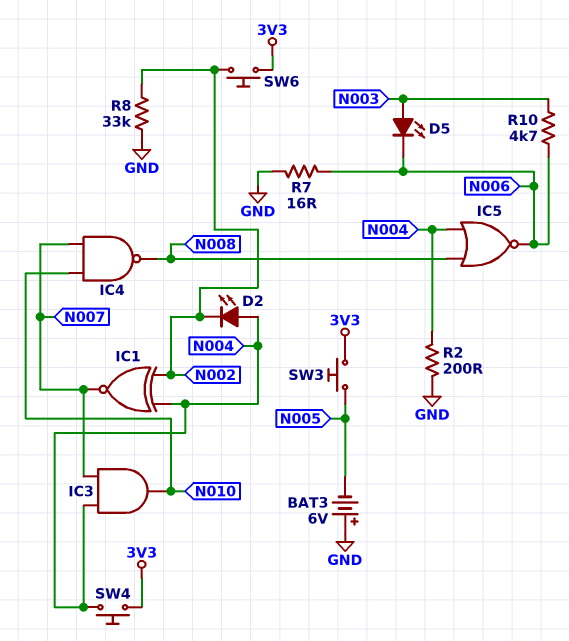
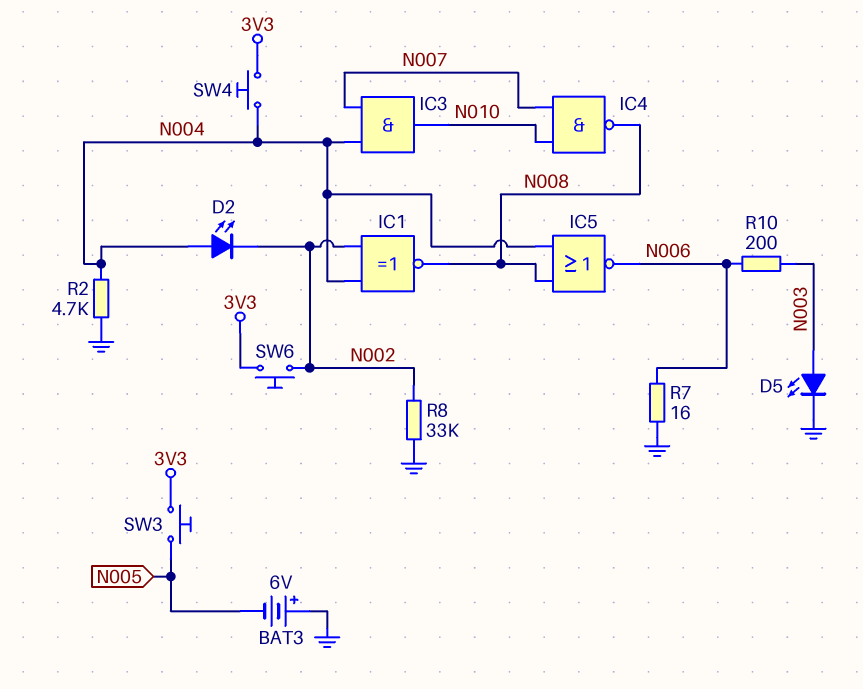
D5: LED (A N003, K N006) -> LED (A N003, K GND)
IC1: XNOR (in N002, in N004, out N007) -> XNOR (in N002, in N004, out N008)
R2: 200 (GND, N004) -> 4.7k (GND, N004)
R10: 4.7k (N003, N006) -> 200 (N003, N006)

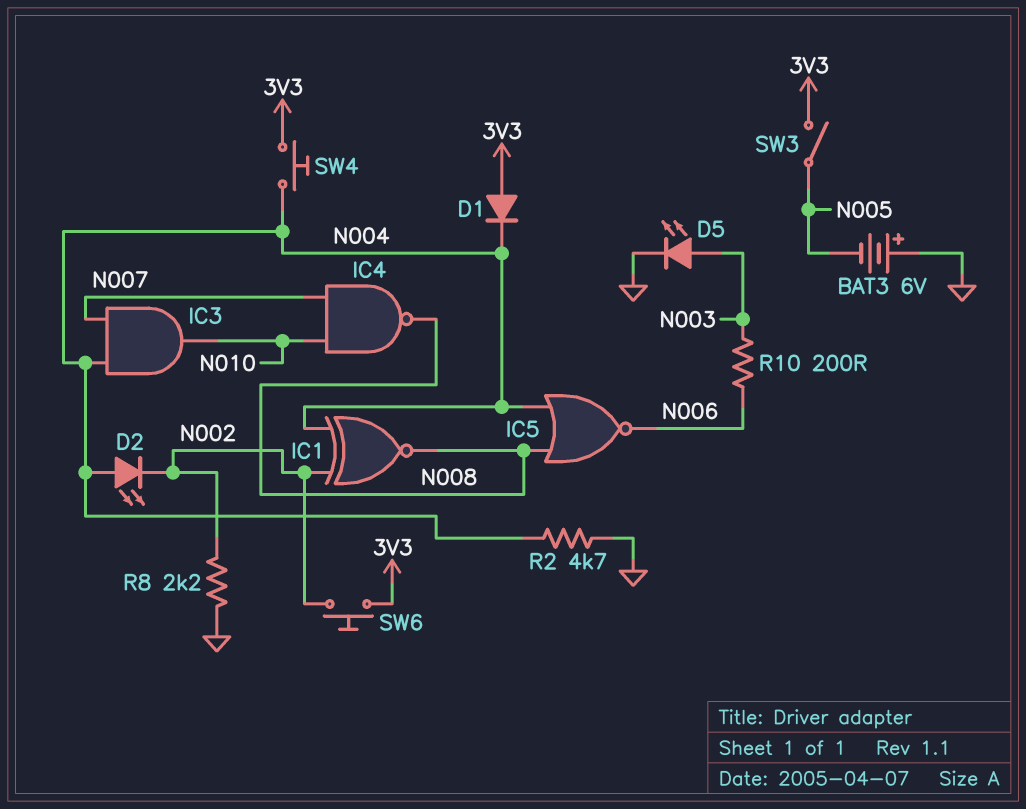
D1: none -> diode (A 3V3, K N004)
R7: 16 (GND, N006) -> none
R8: 33k (GND, N002) -> 2.2k (GND, N002)
SW3: button (3V3, N005) -> switch (3V3, N005)

